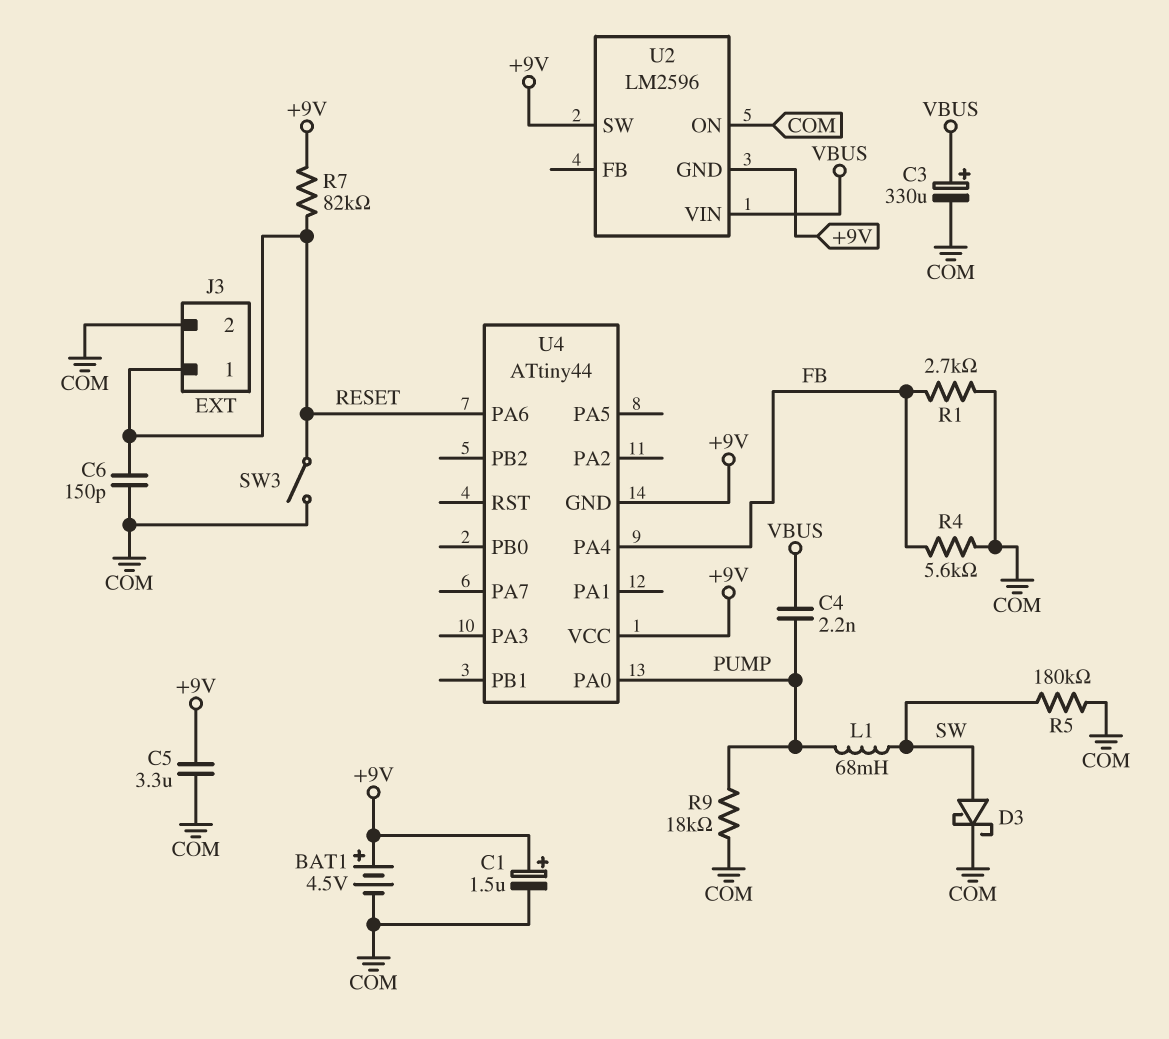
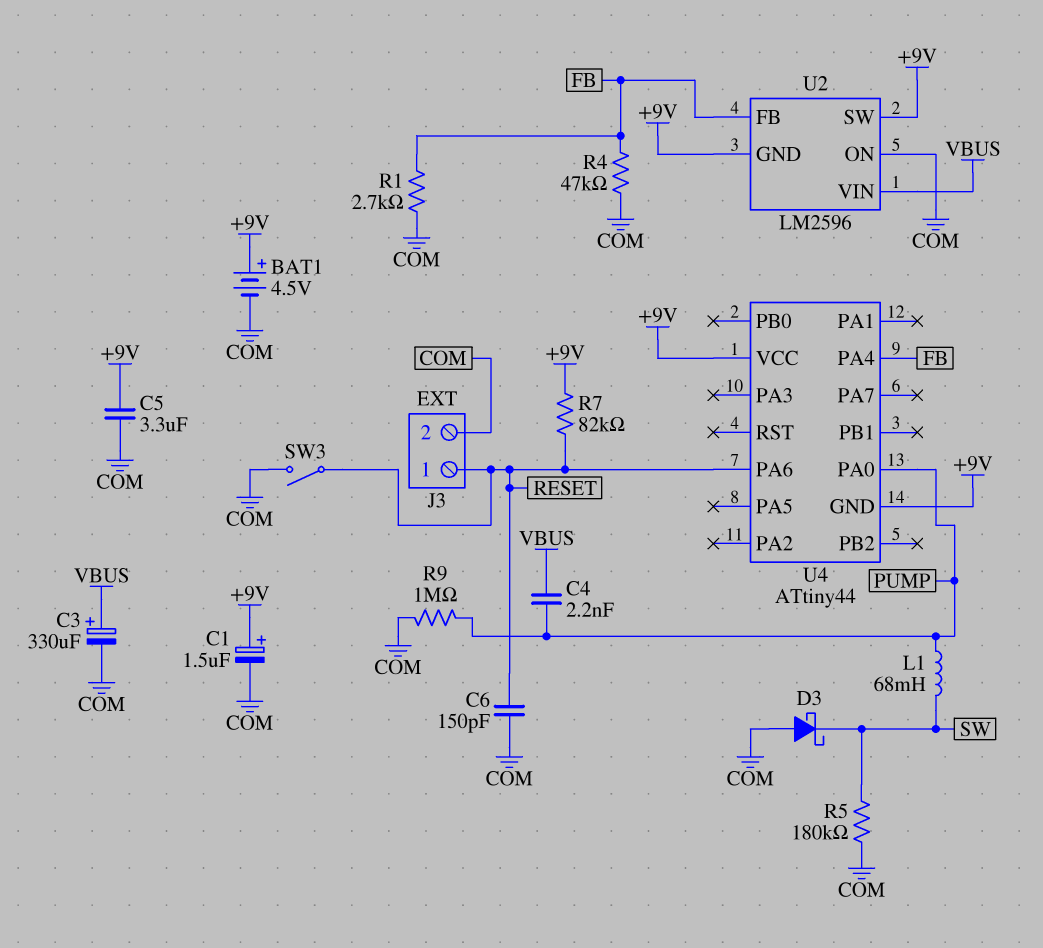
D3: schottky (A SW, K COM) -> schottky (A COM, K SW)
R4: 5.6k (COM, FB) -> 47k (COM, FB)
R9: 18k (COM, PUMP) -> 1M (COM, PUMP)
U2 pin FB: none -> FB

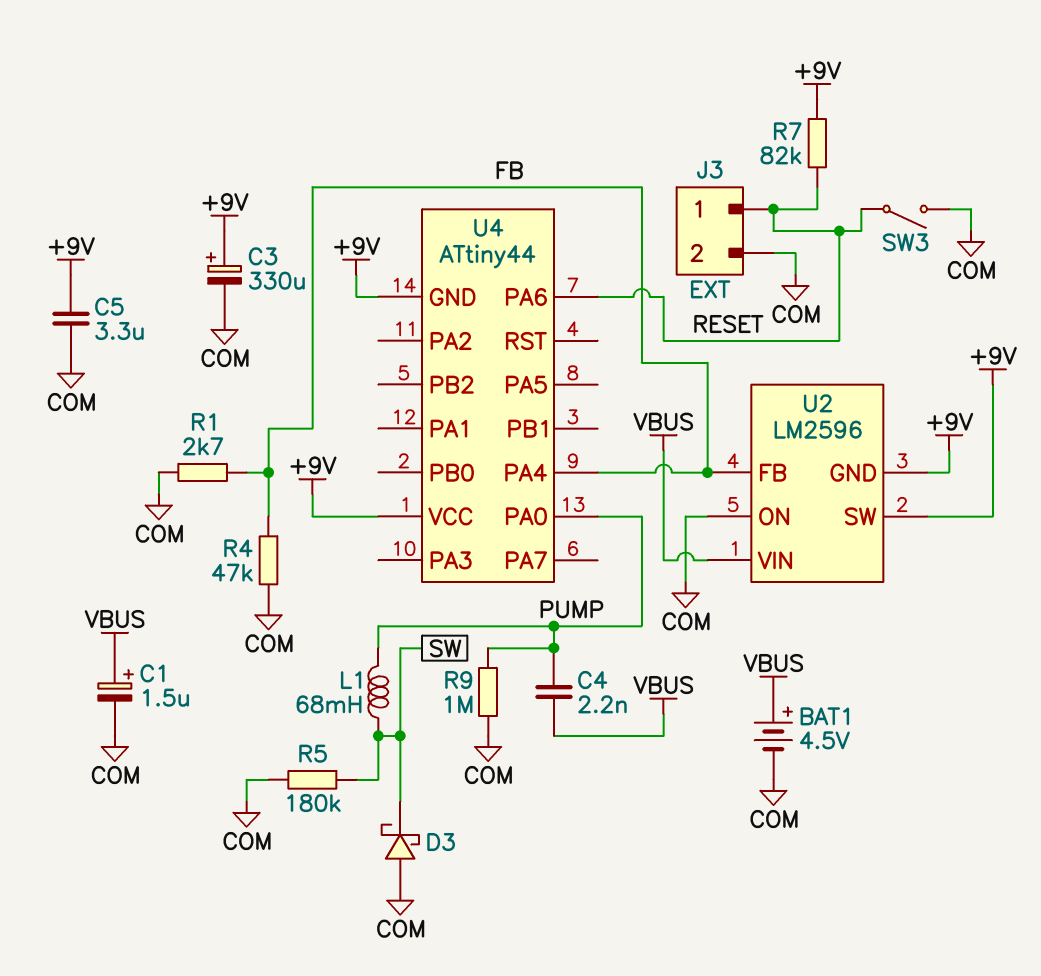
BAT1: 4.5V (plus +9V, minus COM) -> 4.5V (plus VBUS, minus COM)
C1: 1.5uF (plus +9V, minus COM) -> 1.5uF (plus VBUS, minus COM)
C3: 330uF (plus VBUS, minus COM) -> 330uF (plus +9V, minus COM)
C6: 150pF (COM, RESET) -> none

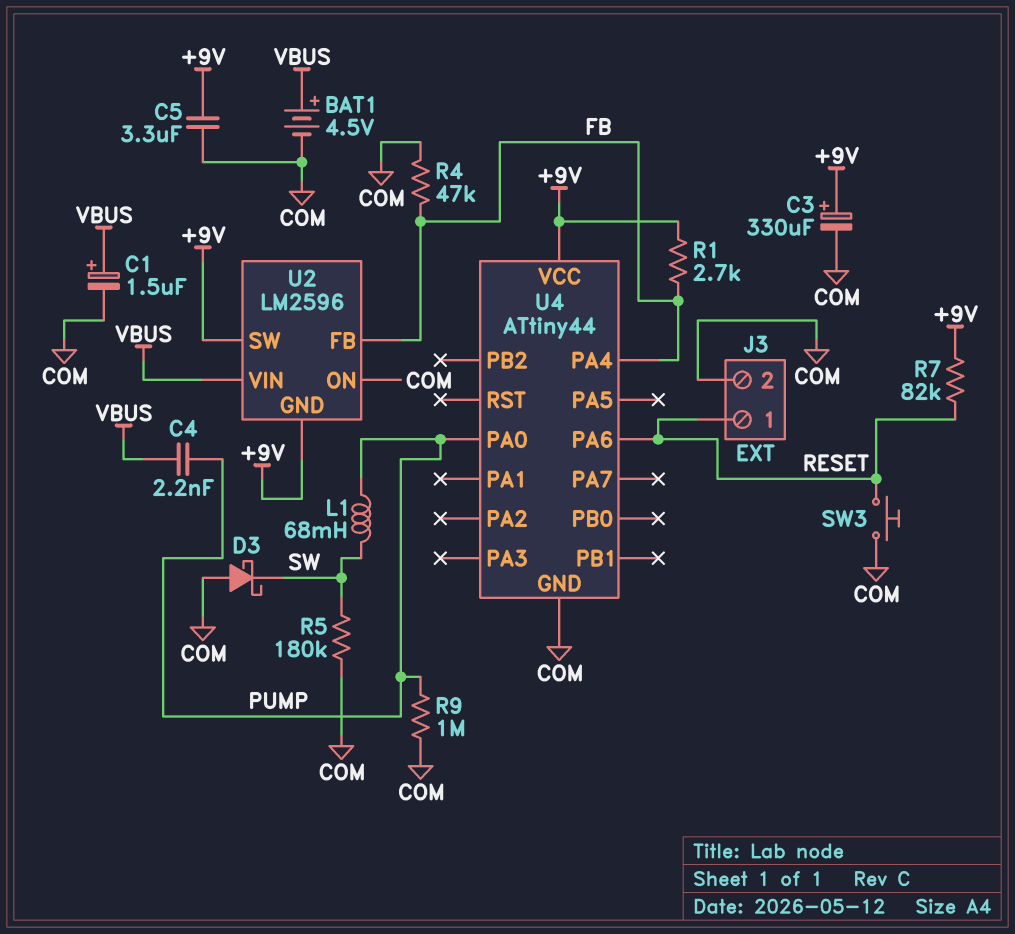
R1: 2.7k (COM, FB) -> 2.7k (+9V, FB)
SW3: switch (COM, RESET) -> button (COM, RESET)
U4 pin GND: +9V -> COM

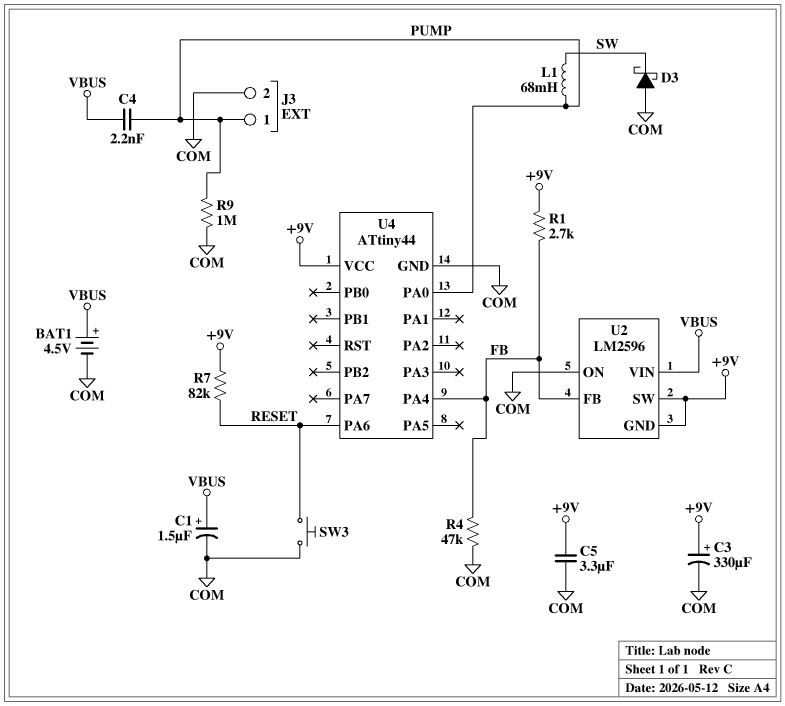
J3 pin 1: RESET -> PUMP
R5: 180k (COM, SW) -> none

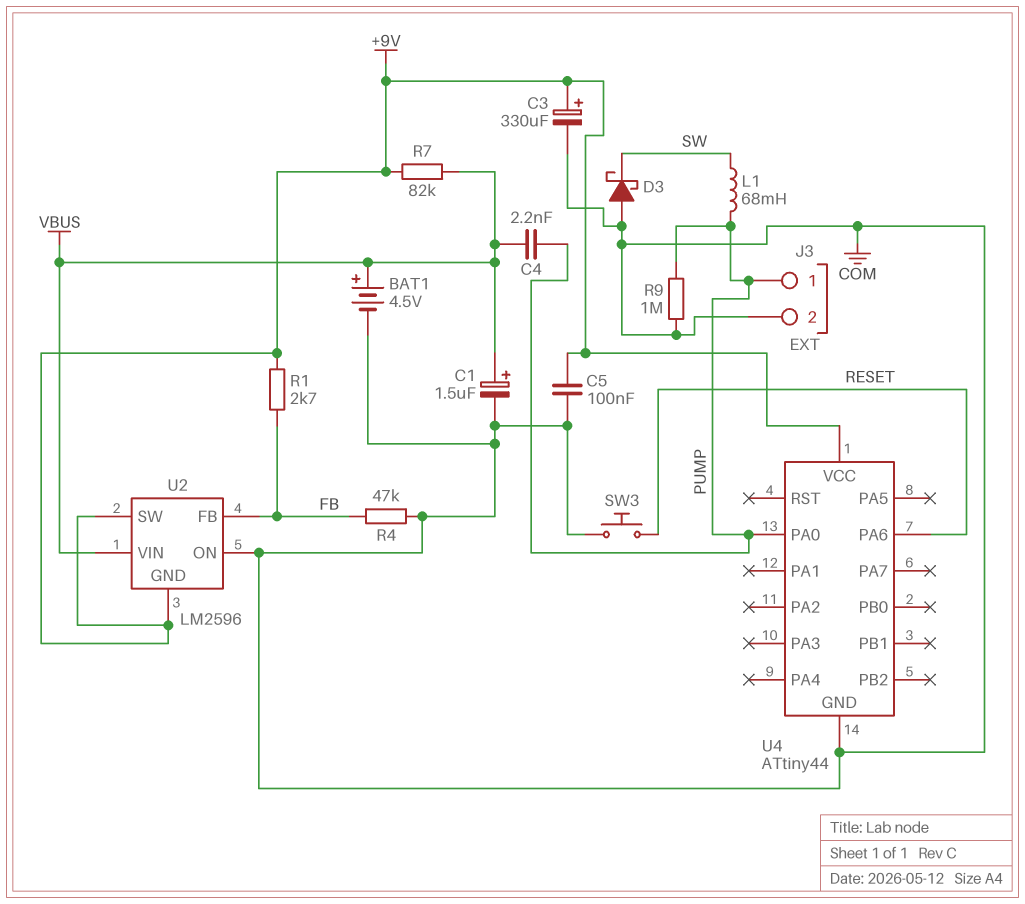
C5: 3.3uF (+9V, COM) -> 100nF (+9V, COM)
R7: 82k (+9V, RESET) -> 82k (+9V, VBUS)
U4 pin PA4: FB -> none

